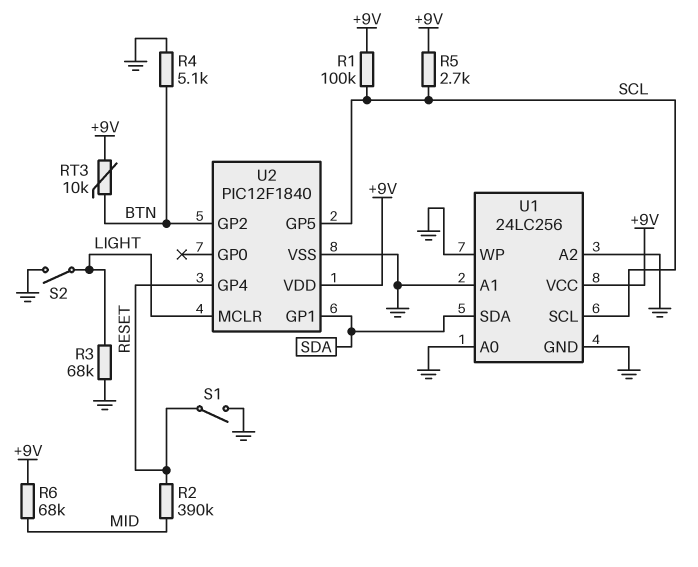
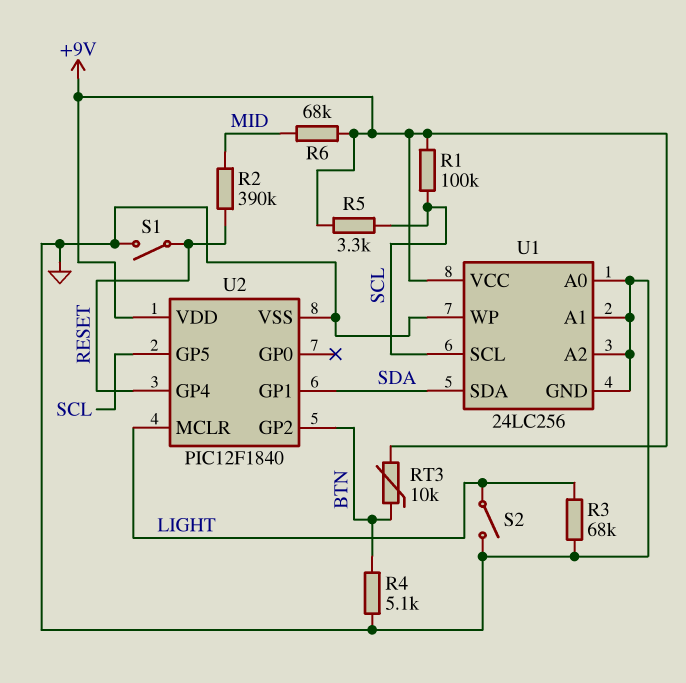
R5: 2.7k (+9V, SCL) -> 3.3k (+9V, SCL)

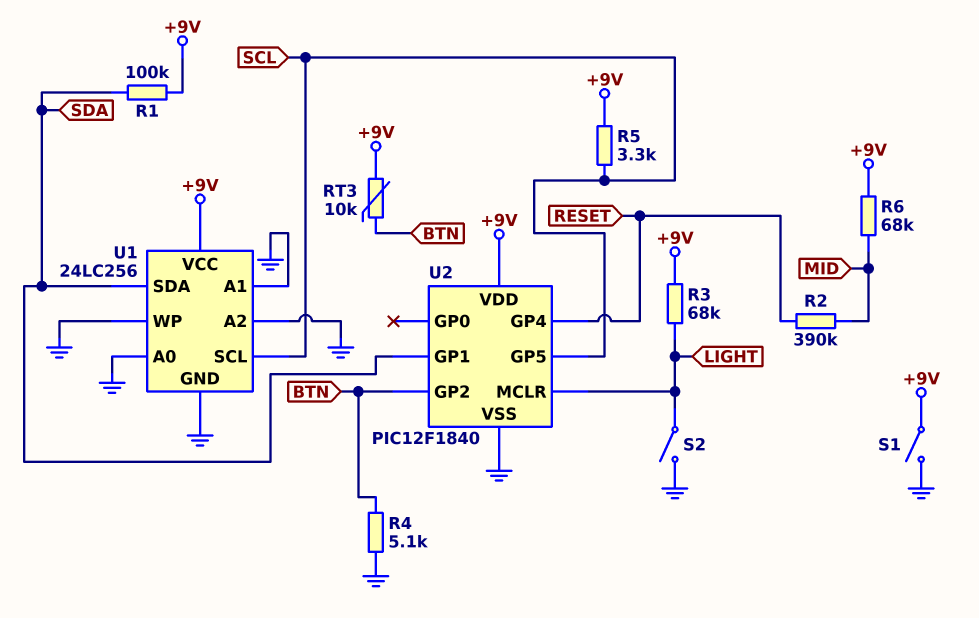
R1: 100k (+9V, SCL) -> 100k (+9V, SDA)
R3: 68k (GND, LIGHT) -> 68k (+9V, LIGHT)
S1: switch (GND, RESET) -> switch (+9V, GND)

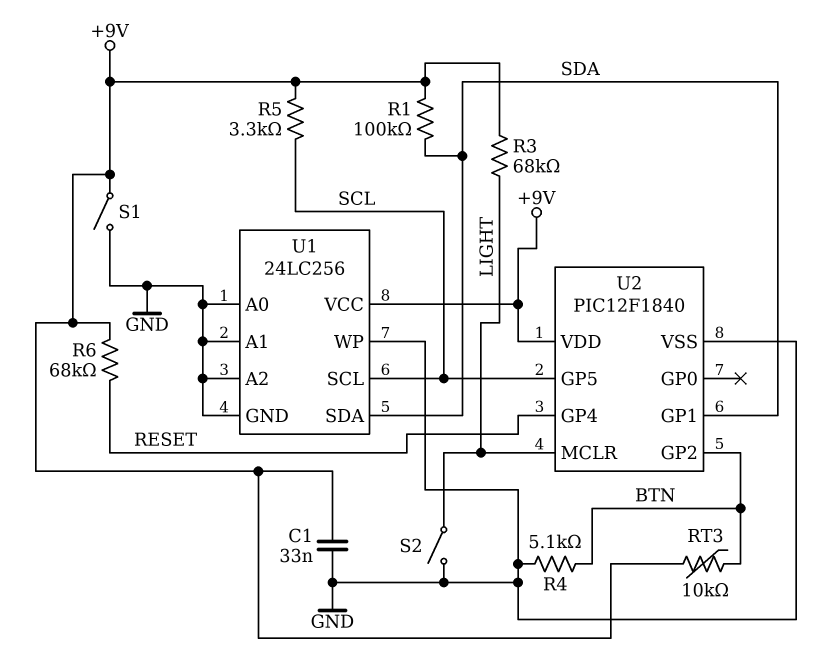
C1: none -> 33nF (+9V, GND)
R2: 390k (MID, RESET) -> none
R6: 68k (+9V, MID) -> 68k (+9V, RESET)

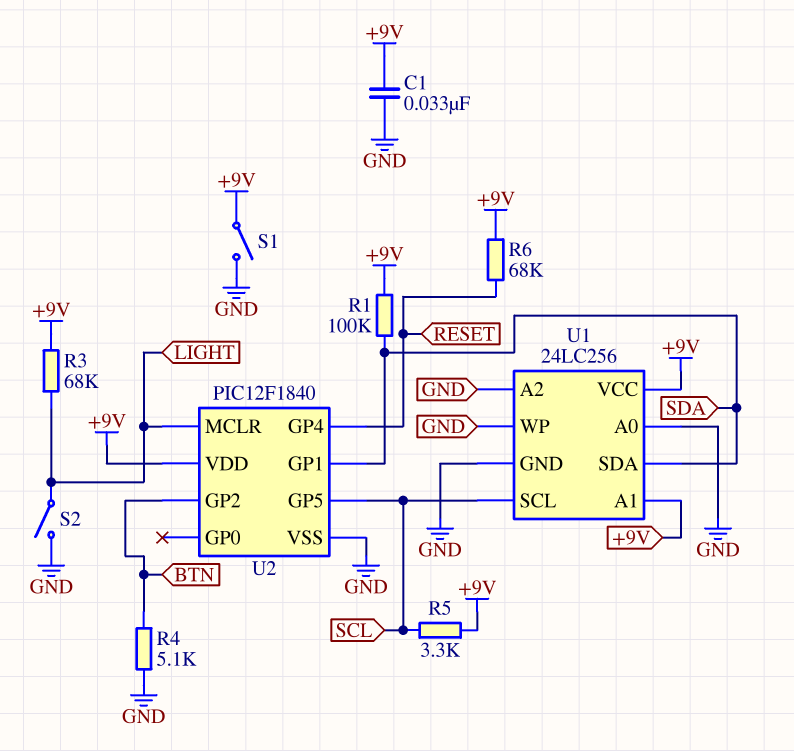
RT3: 10k (+9V, BTN) -> none
U1 pin A1: GND -> +9V

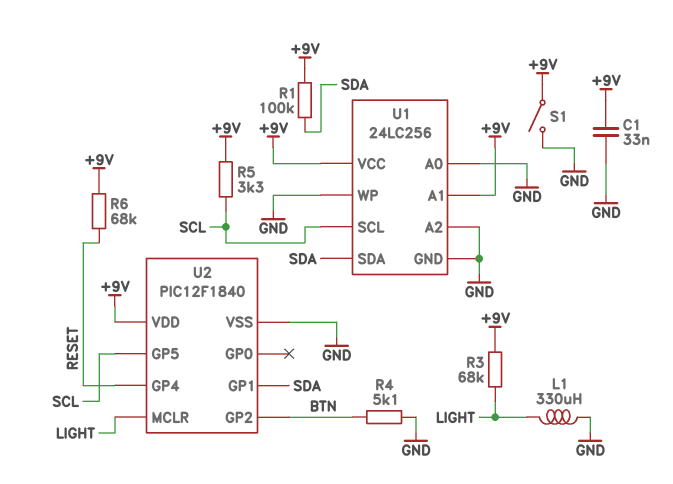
L1: none -> 330uH (GND, LIGHT)
S2: switch (GND, LIGHT) -> none

